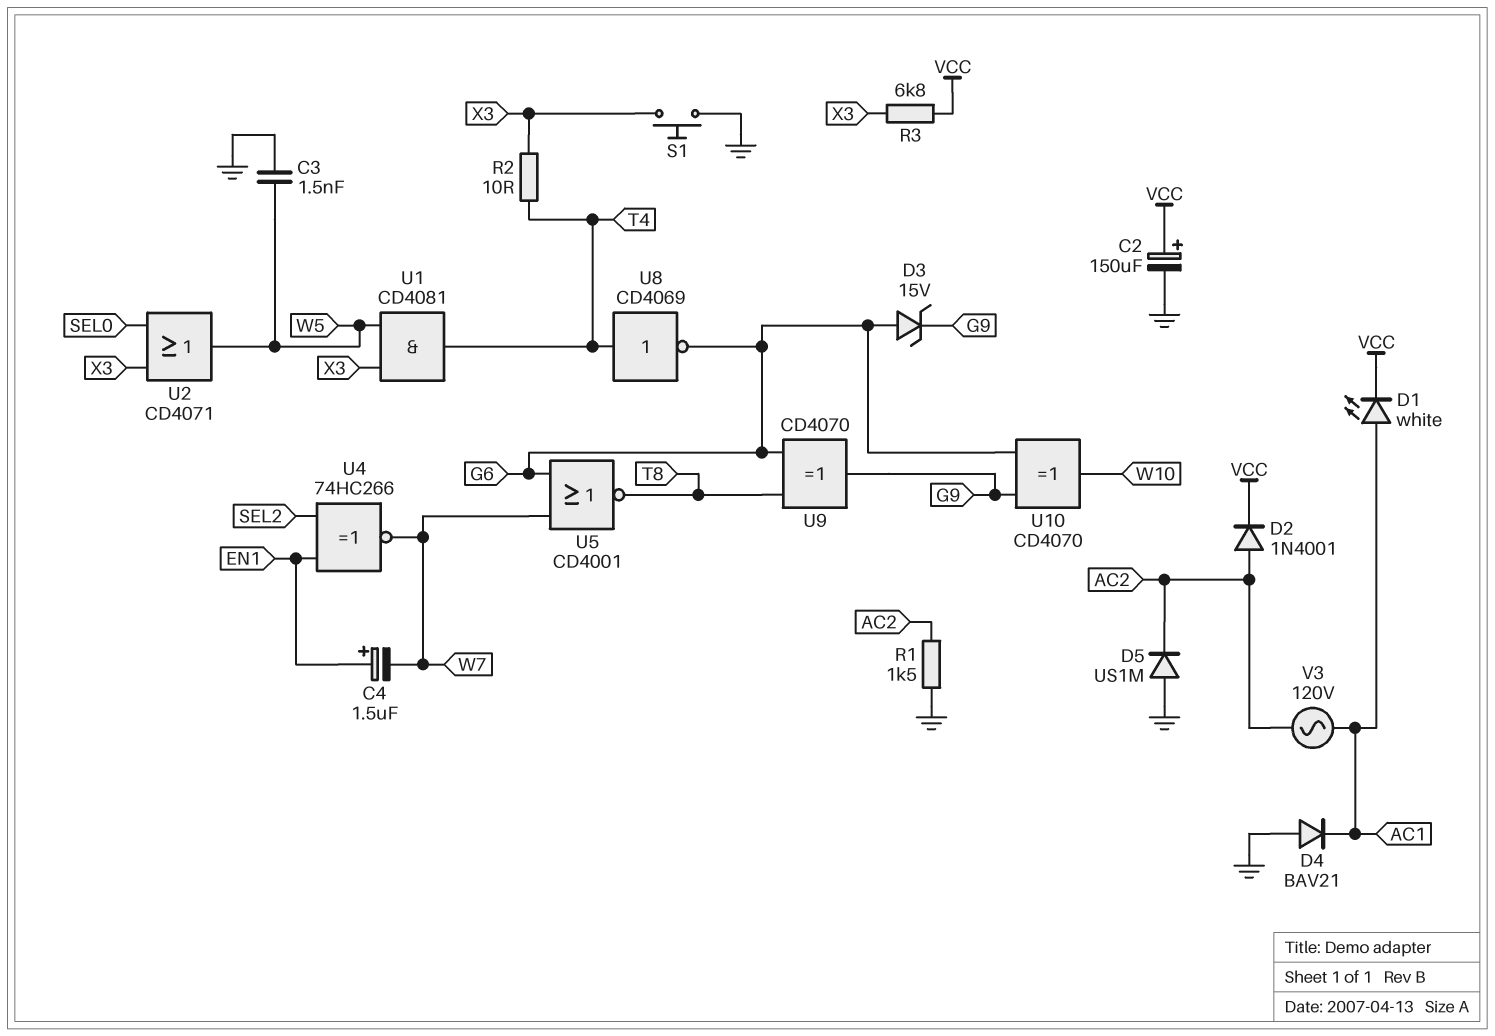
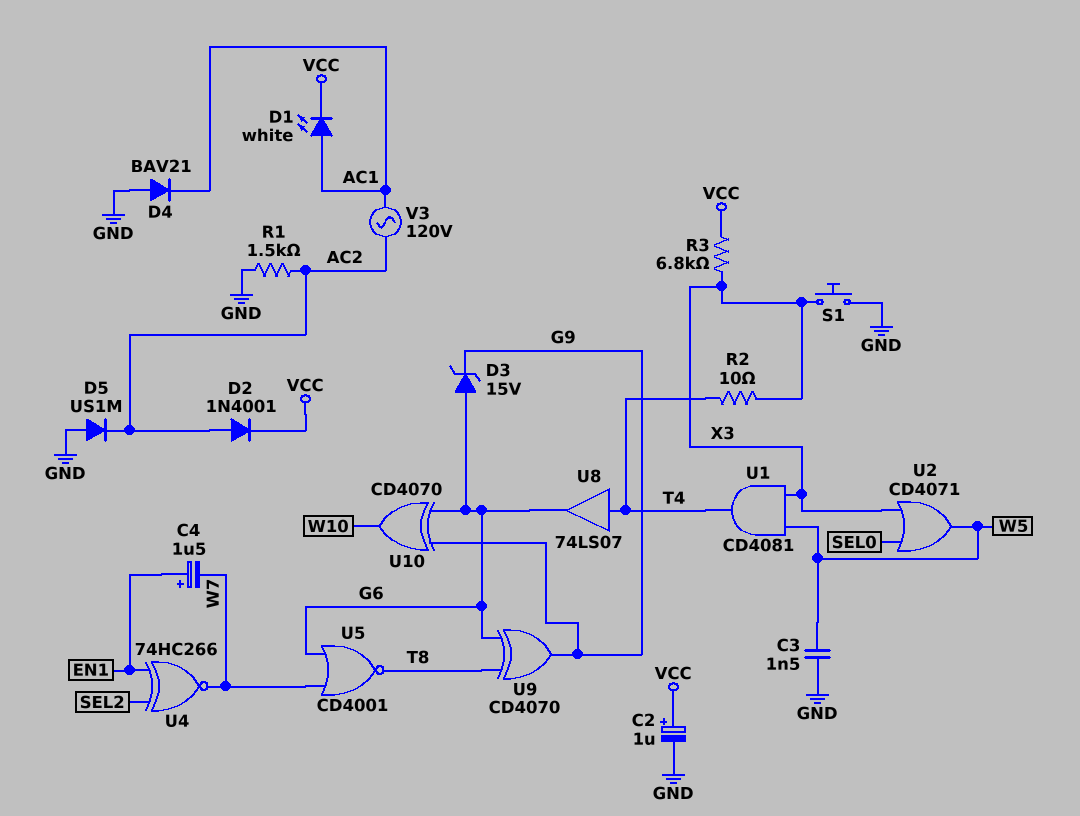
C2: 150uF (plus VCC, minus GND) -> 1uF (plus VCC, minus GND)
U8: NOT CD4069 (in T4, out G6) -> buffer 74LS07 (in T4, out G6)

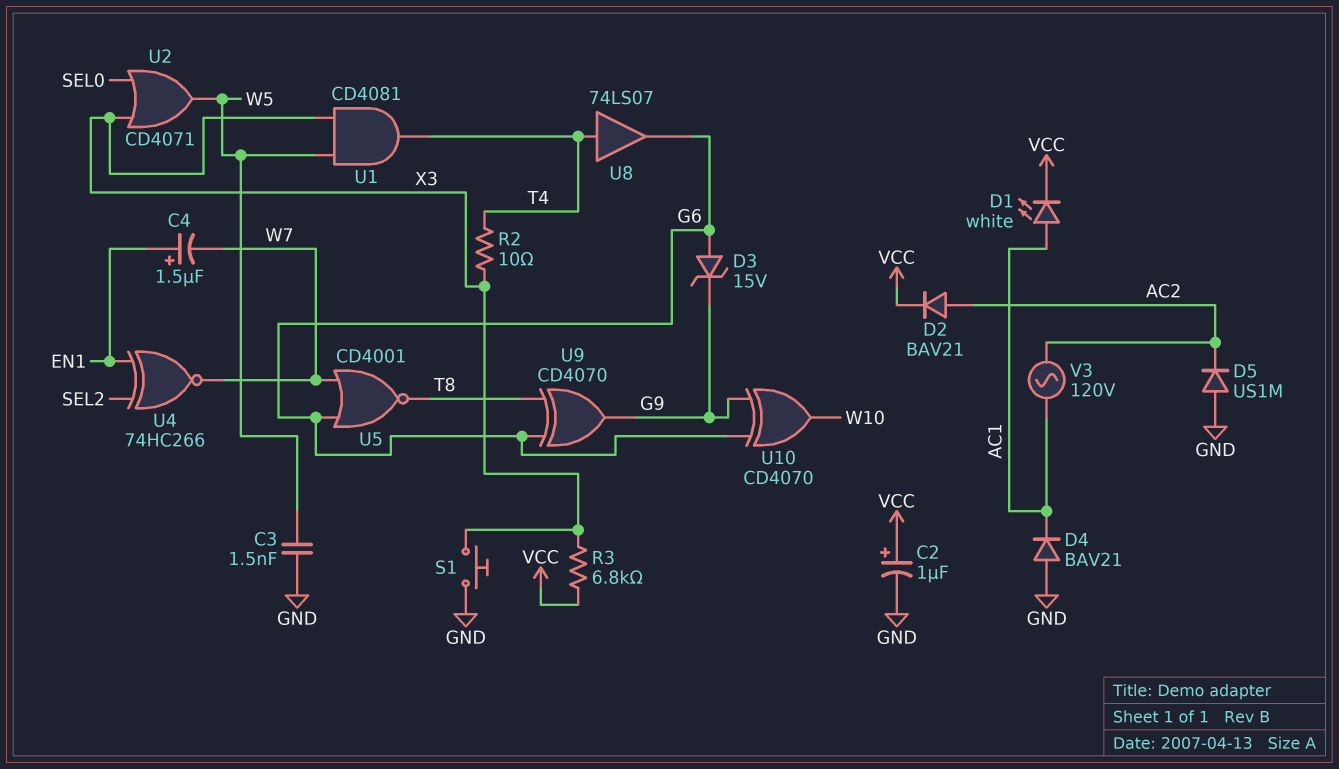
D2: diode 1N4001 (A AC2, K VCC) -> diode BAV21 (A AC2, K VCC)
R1: 1.5k (AC2, GND) -> none

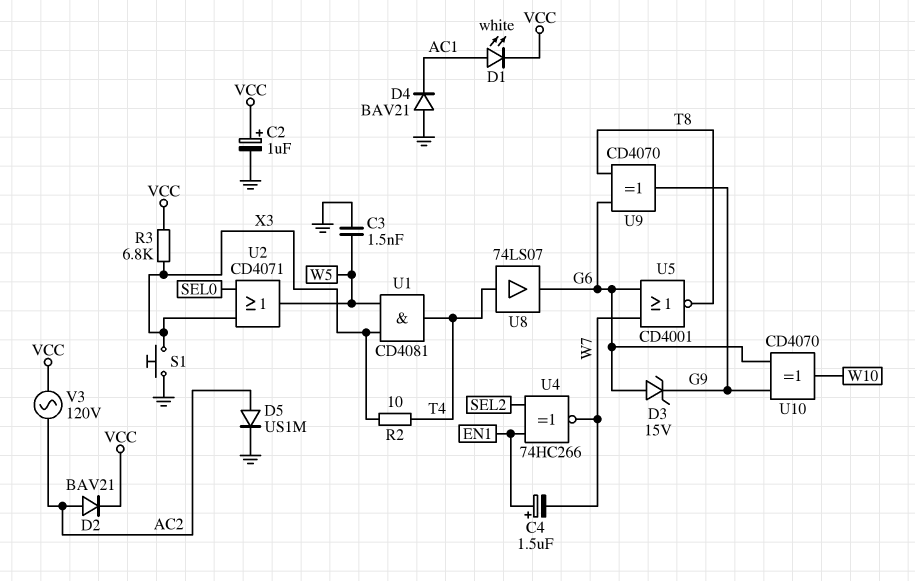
D5: diode US1M (A GND, K AC2) -> diode US1M (A AC2, K GND)
V3: AC 120V (AC1, AC2) -> AC 120V (AC2, VCC)

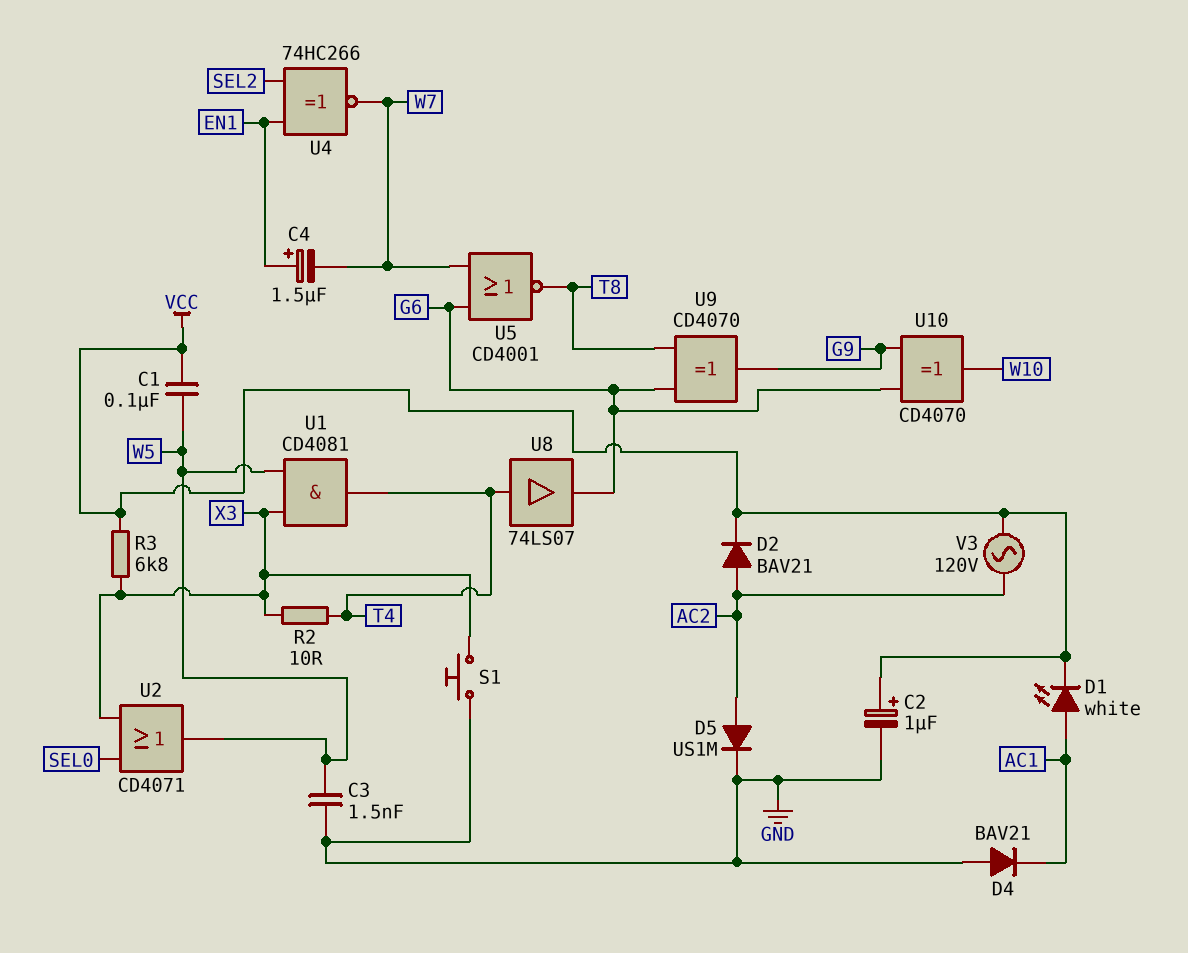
C1: none -> 100nF (VCC, W5)
D3: zener 15V (A G6, K G9) -> none

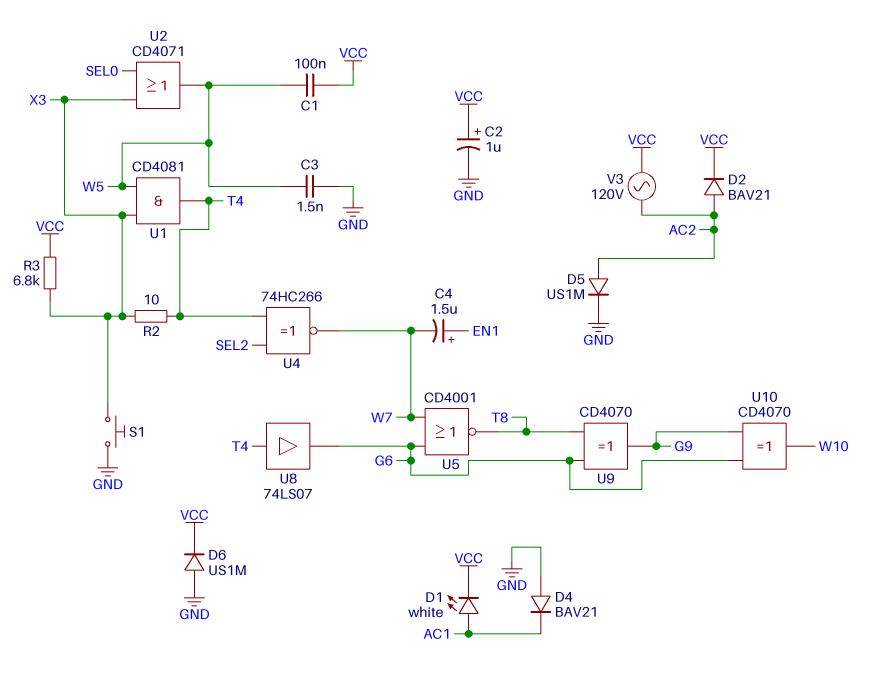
D6: none -> diode US1M (A GND, K VCC)
U4: XNOR 74HC266 (in EN1, in SEL2, out W7) -> XNOR 74HC266 (in SEL2, in T4, out W7)

